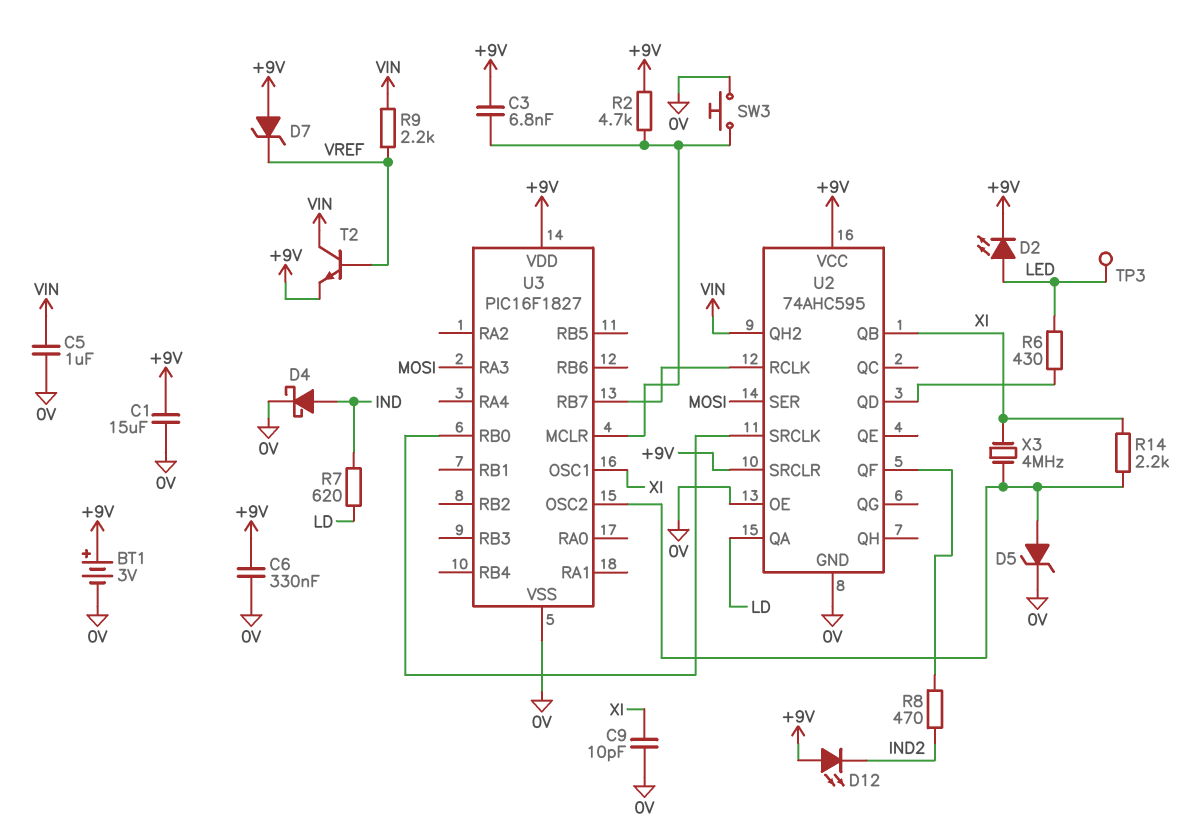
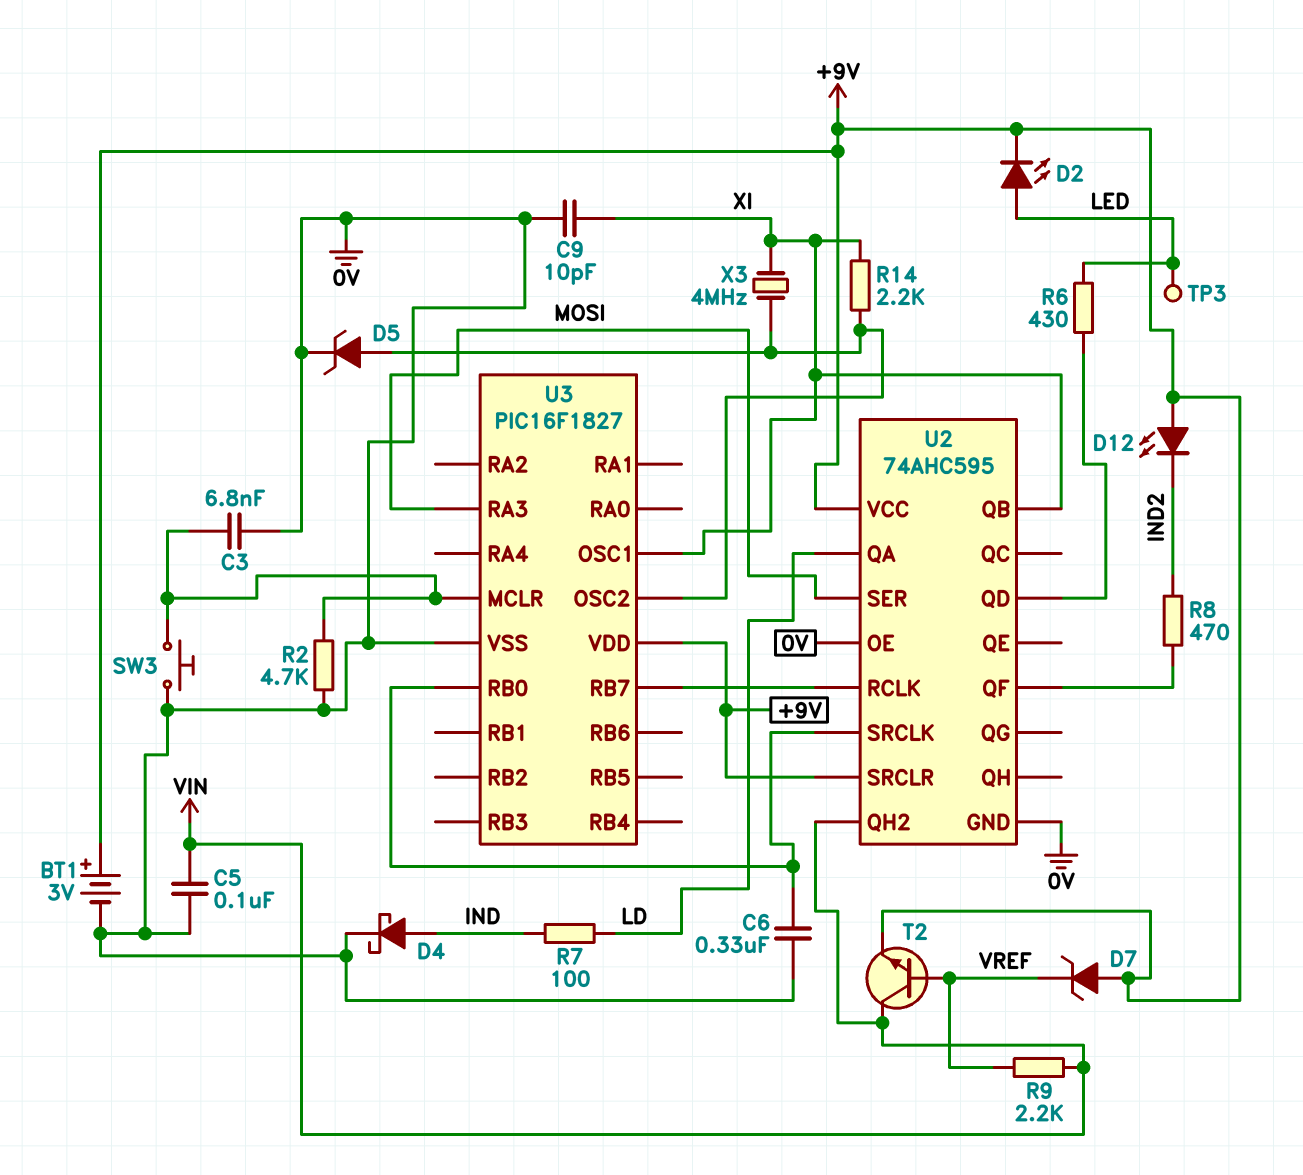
C1: 15uF (+9V, 0V) -> none
C3: 6.8nF (+9V, U3/MCLR) -> 6.8nF (0V, U3/MCLR)
C5: 1uF (0V, VIN) -> 100nF (0V, VIN)
C6: 330nF (+9V, 0V) -> 330nF (0V, U2/SRCLK)
R2: 4.7k (+9V, U3/MCLR) -> 4.7k (0V, U3/MCLR)
R7: 620 (IND, LD) -> 100 (IND, LD)

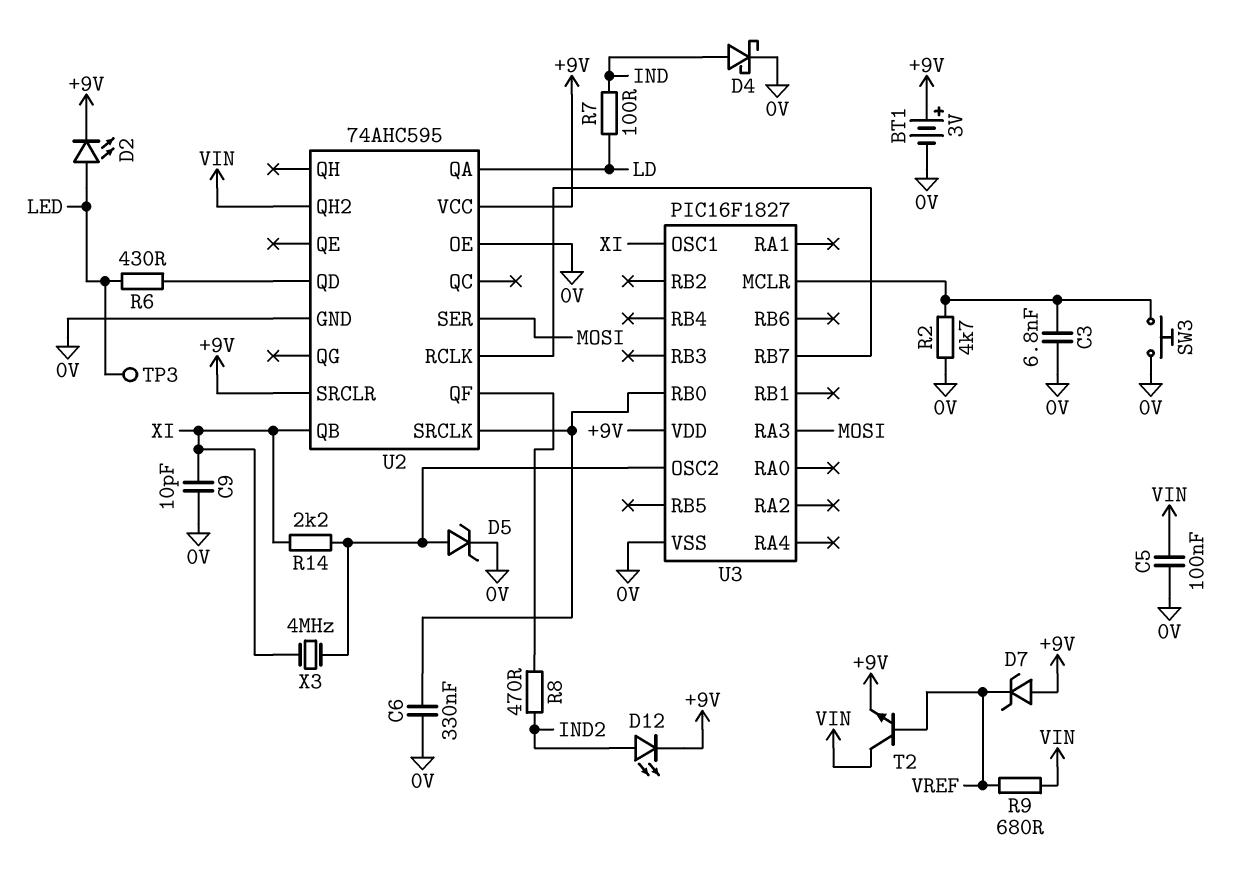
D12: LED (A +9V, K IND2) -> LED (A IND2, K +9V)
R9: 2.2k (VIN, VREF) -> 680 (VIN, VREF)

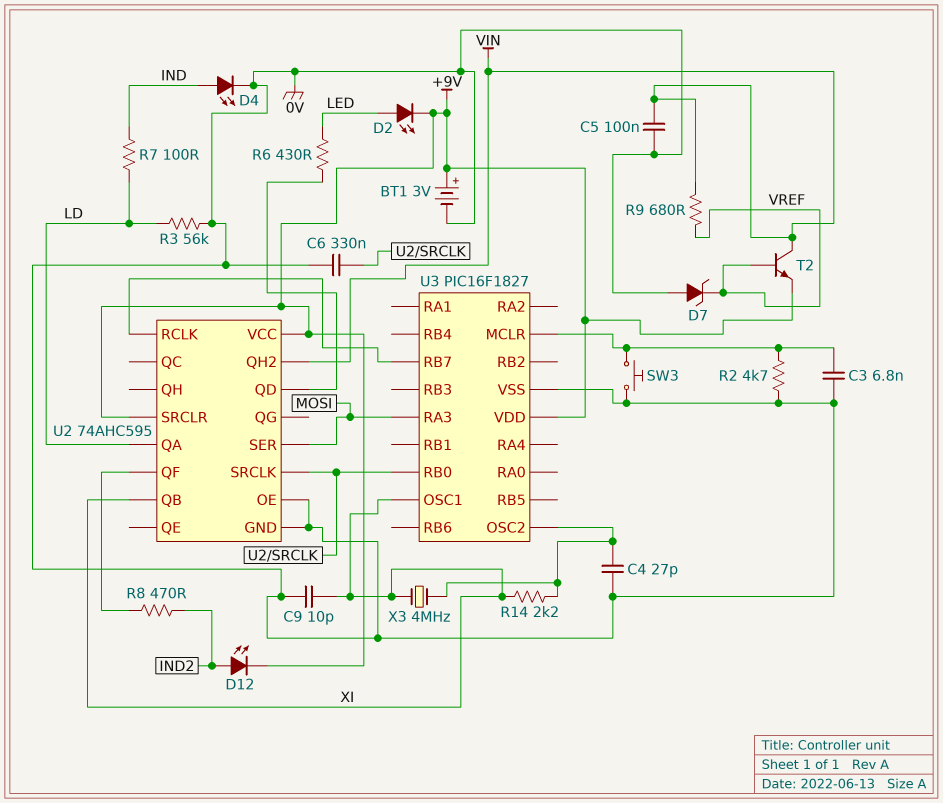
C4: none -> 27pF (0V, U3/OSC2)
D4: schottky (A IND, K 0V) -> LED (A IND, K 0V)
D5: zener (A U3/OSC2, K 0V) -> none
D7: zener (A +9V, K VREF) -> zener (A 0V, K VREF)
R3: none -> 56k (0V, LD)
TP3: test point (LED) -> none

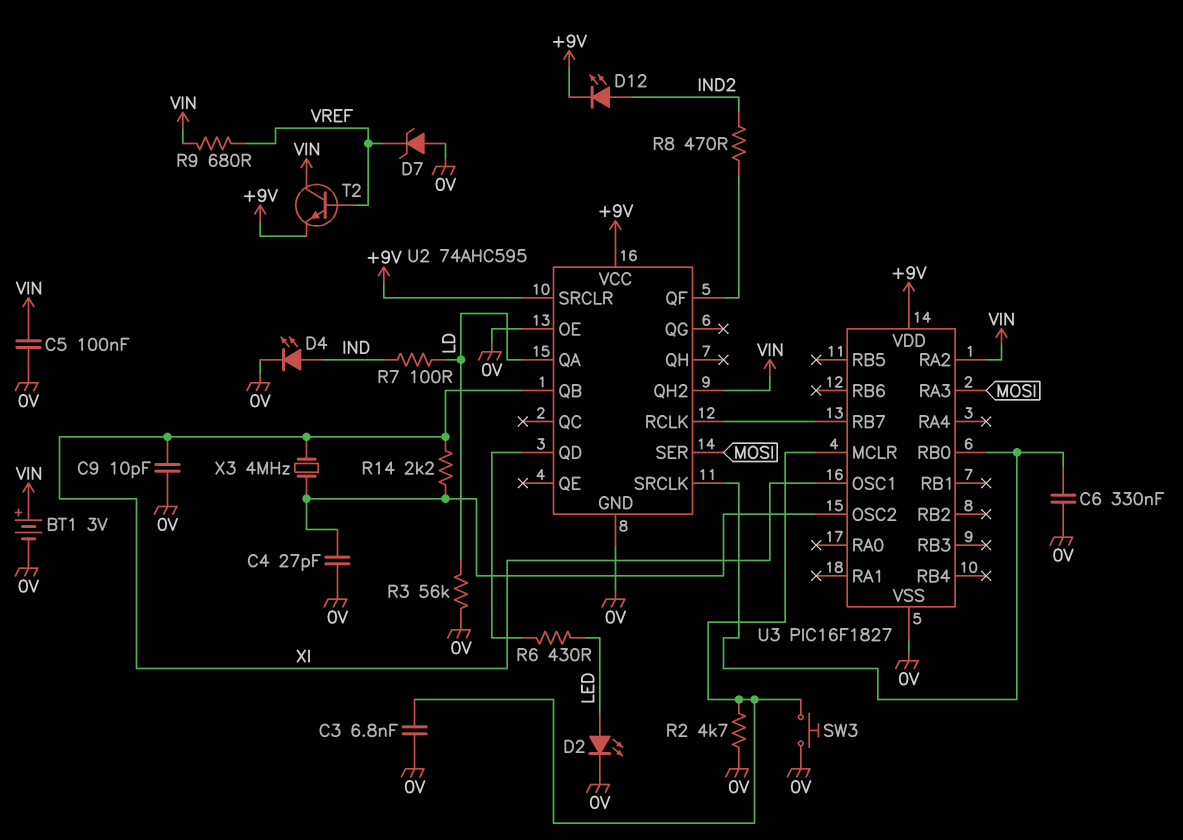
BT1: 3V (plus +9V, minus 0V) -> 3V (plus VIN, minus 0V)
D2: LED (A LED, K +9V) -> LED (A LED, K 0V)
U3 pin RA2: none -> VIN

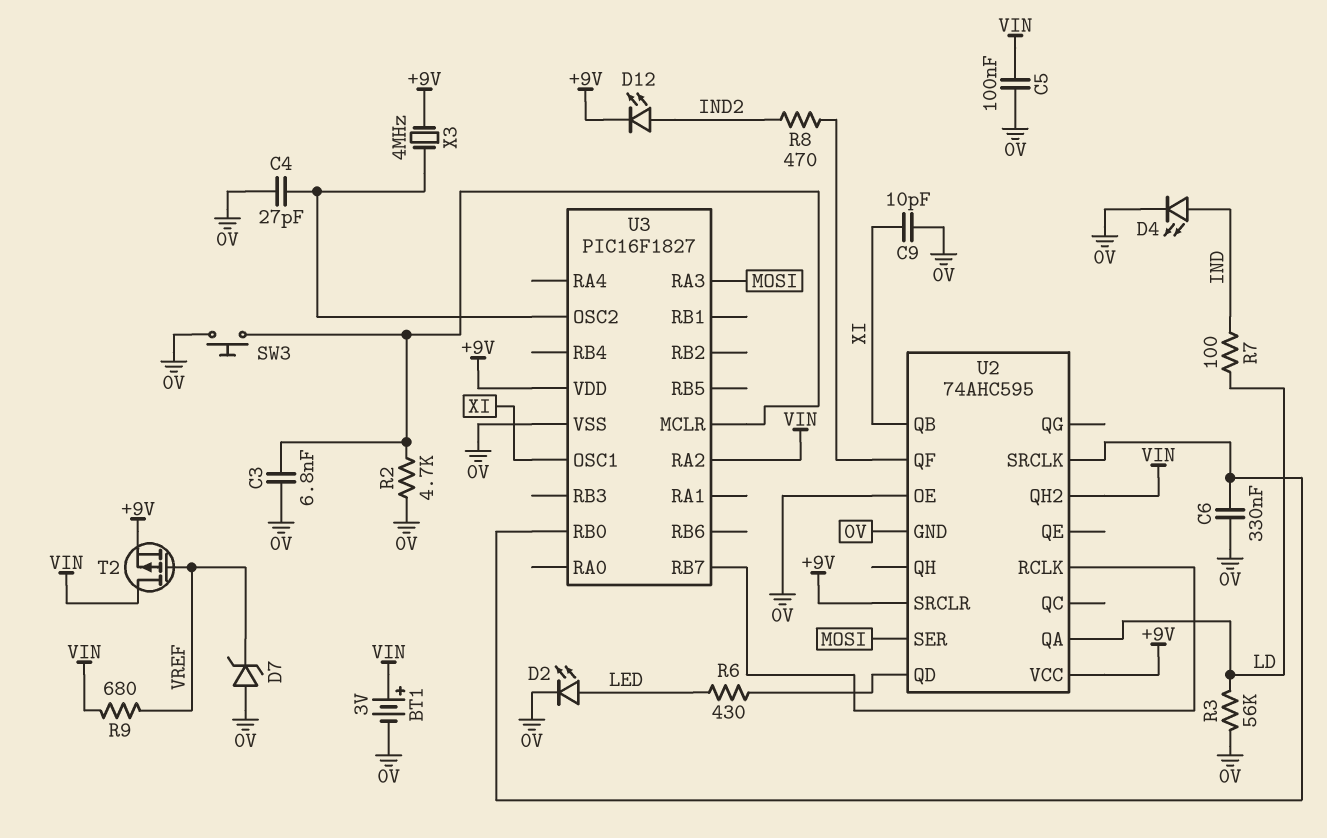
R14: 2.2k (U3/OSC2, XI) -> none
T2: NPN (B VREF, C VIN, E +9V) -> PMOS (G VREF, D VIN, S +9V)
X3: 4MHz (U3/OSC2, XI) -> 4MHz (+9V, U3/OSC2)

